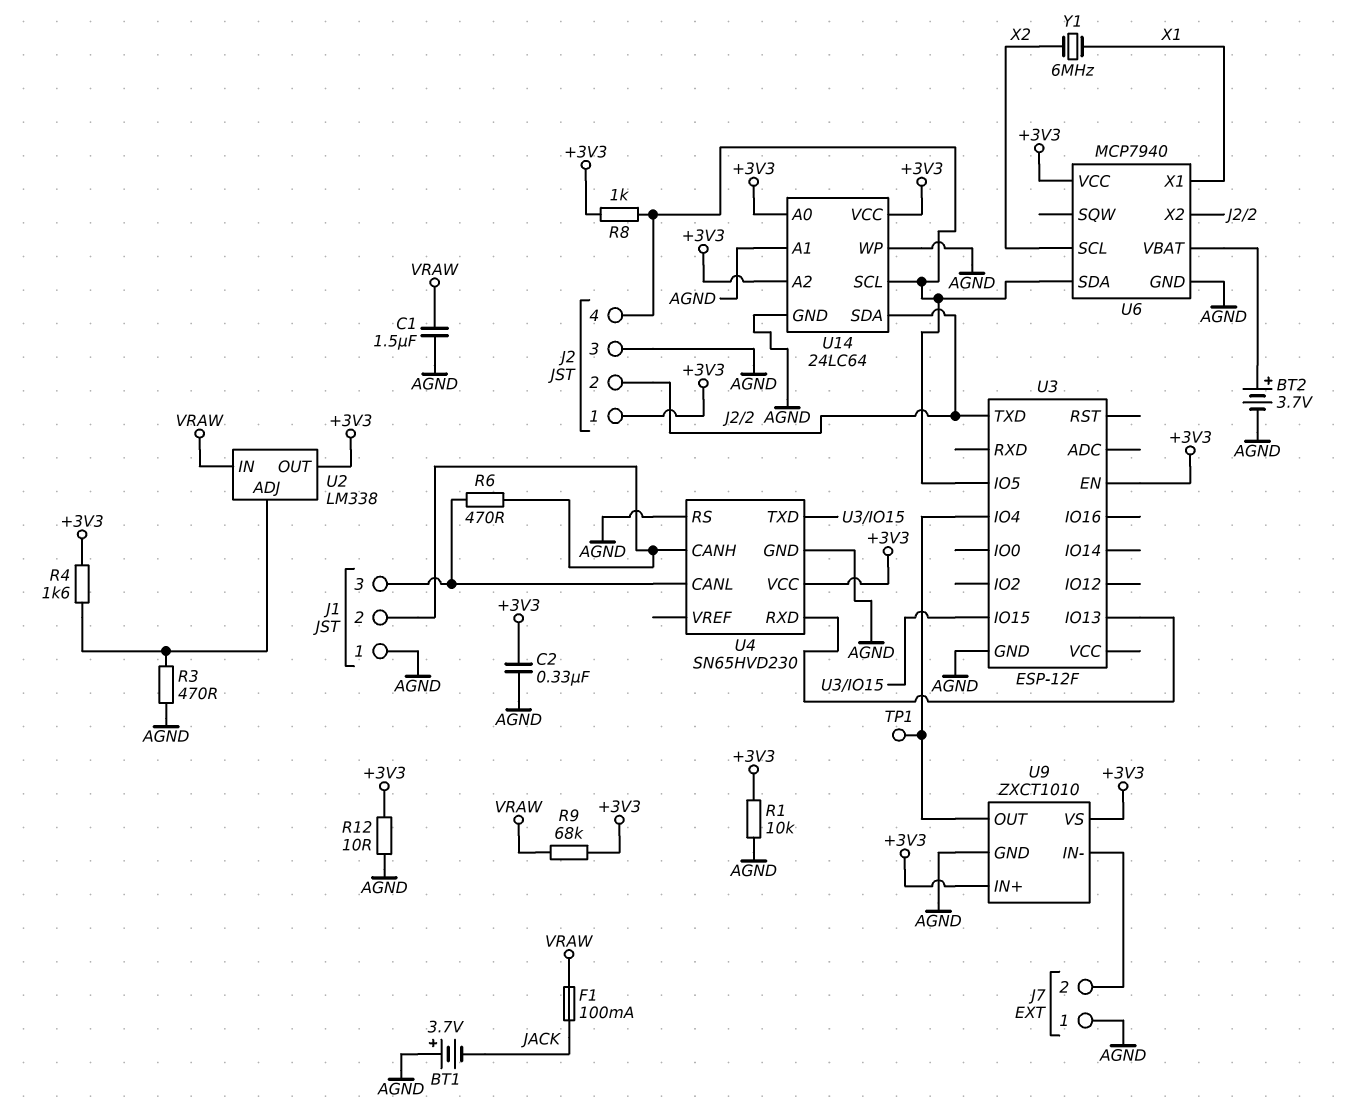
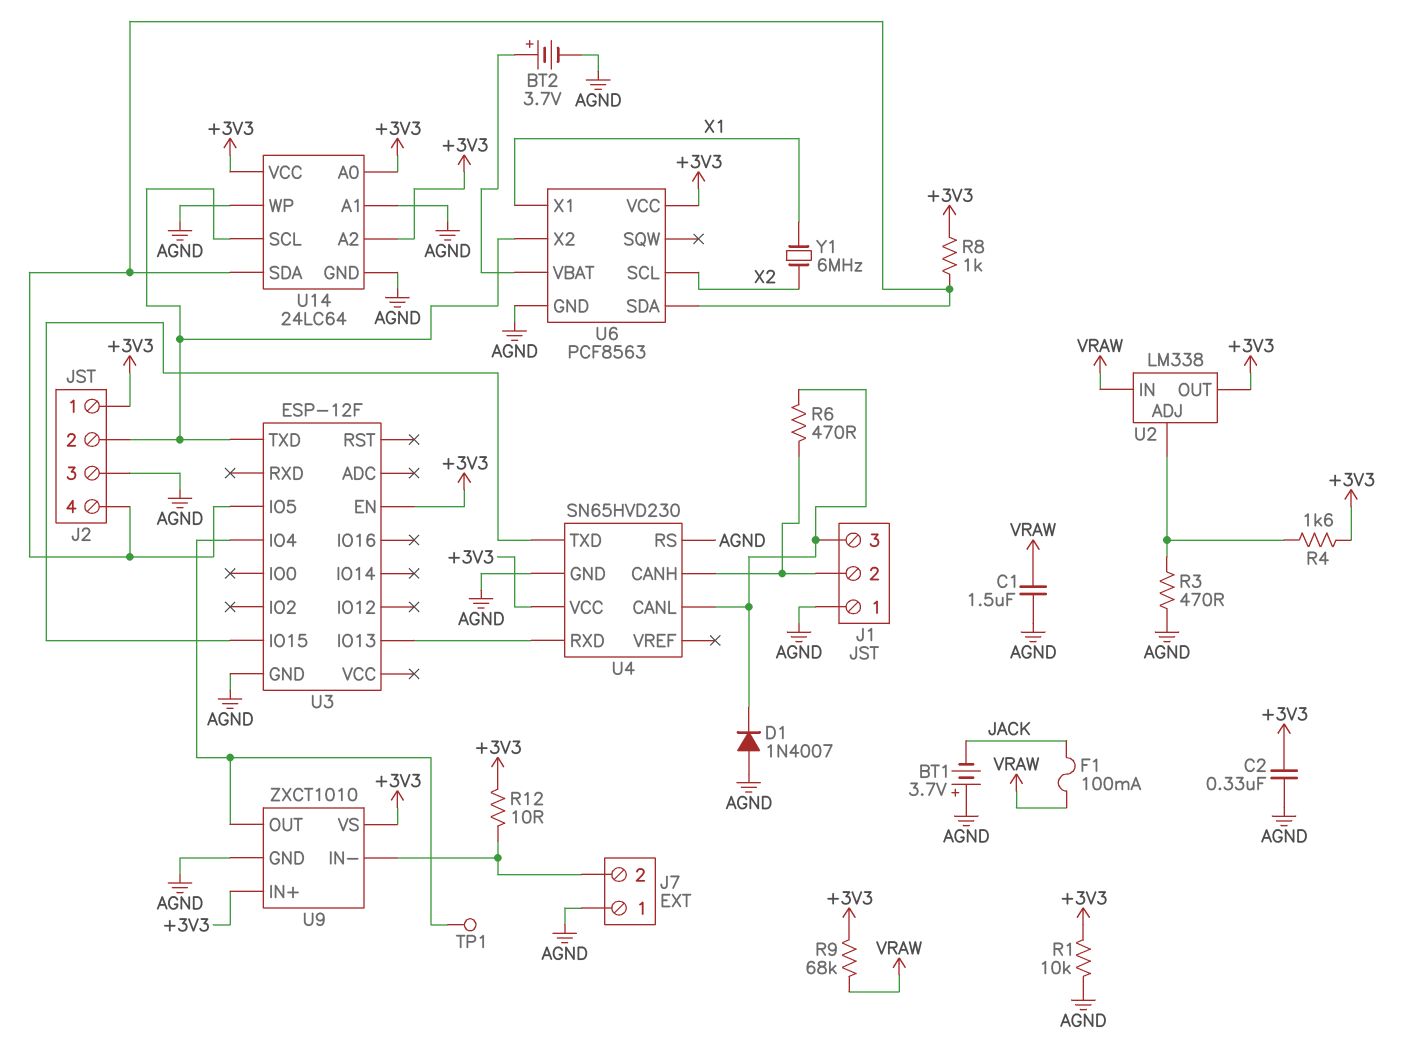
D1: none -> diode 1N4007 (A AGND, K J1/3)
R12: 10 (+3V3, AGND) -> 10 (+3V3, J7/2)
U6: MCP7940 -> PCF8563
U14 pin SCL: J2/4 -> J2/2
U14 pin SDA: J2/2 -> J2/4

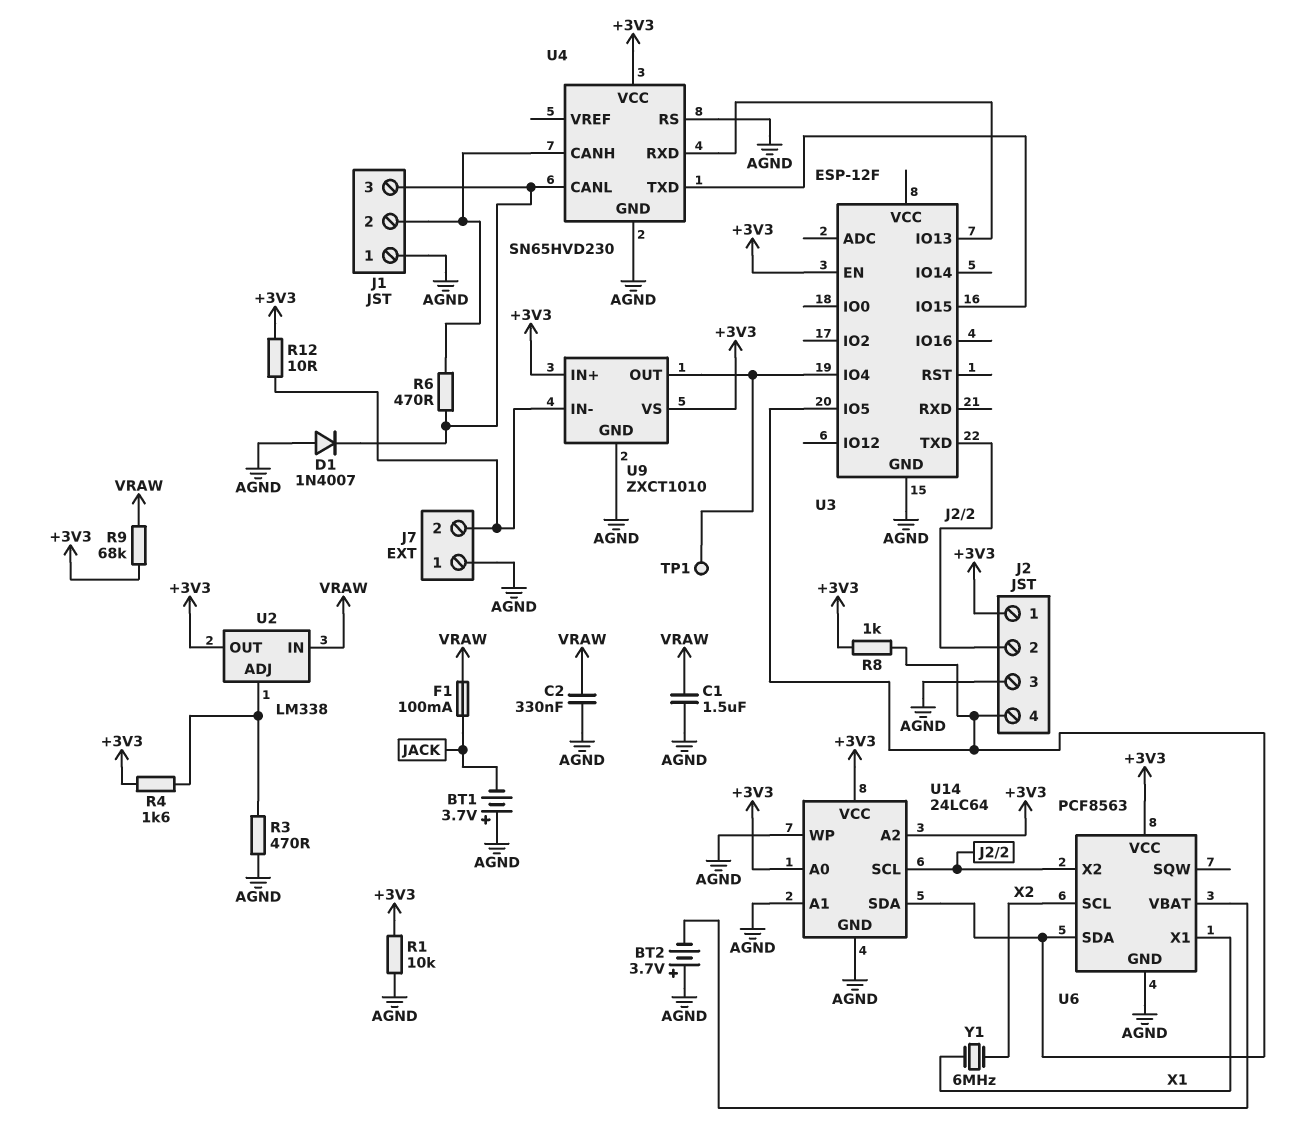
BT2: 3.7V (plus U6/VBAT, minus AGND) -> 3.7V (plus AGND, minus U6/VBAT)
C2: 330nF (+3V3, AGND) -> 330nF (AGND, VRAW)

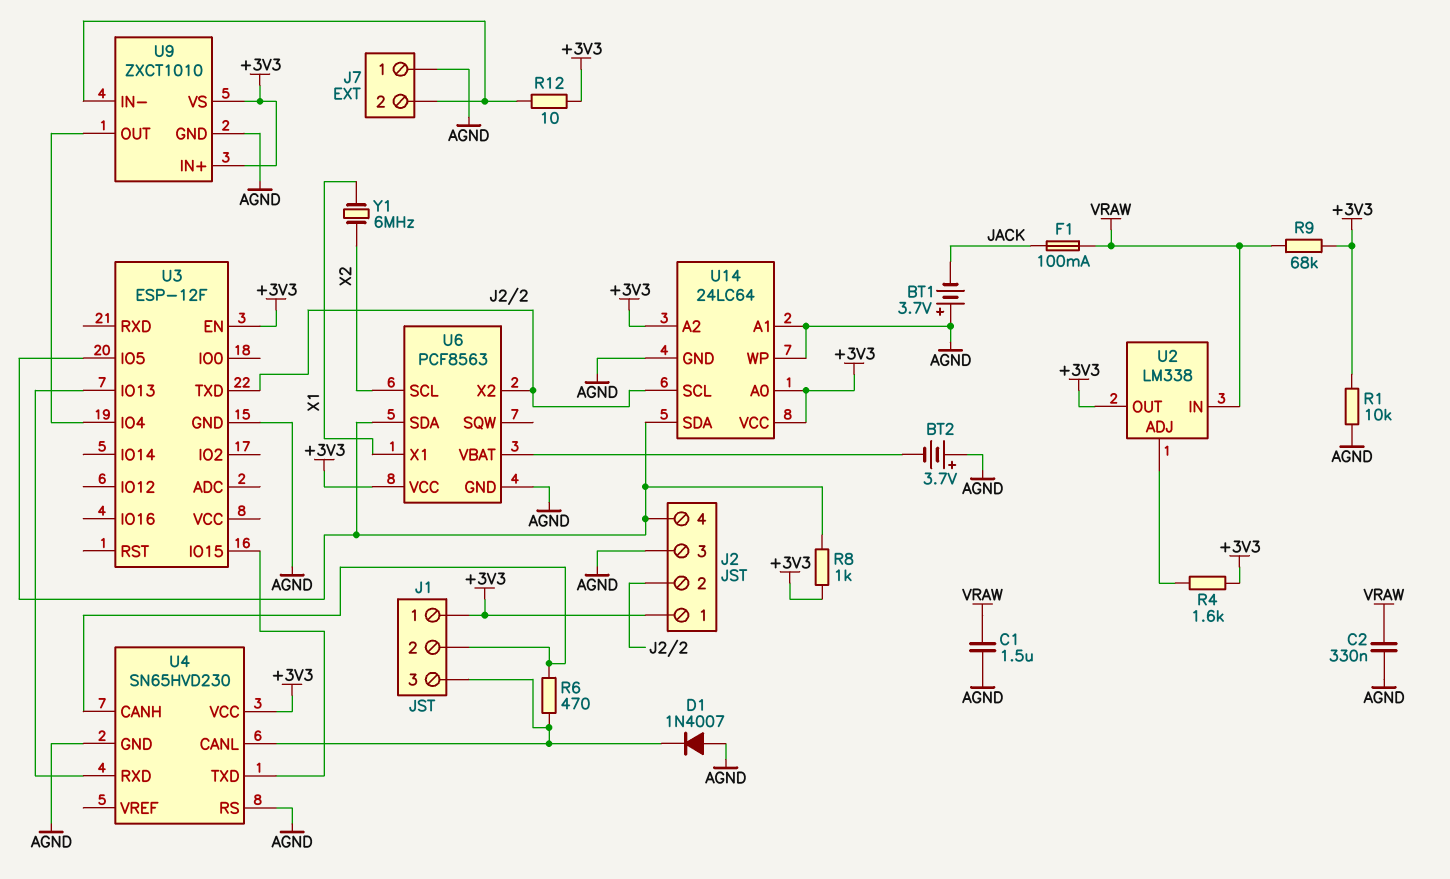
J1 pin 1: AGND -> +3V3
R3: 470 (AGND, U2/ADJ) -> none
TP1: test point (U3/IO4) -> none

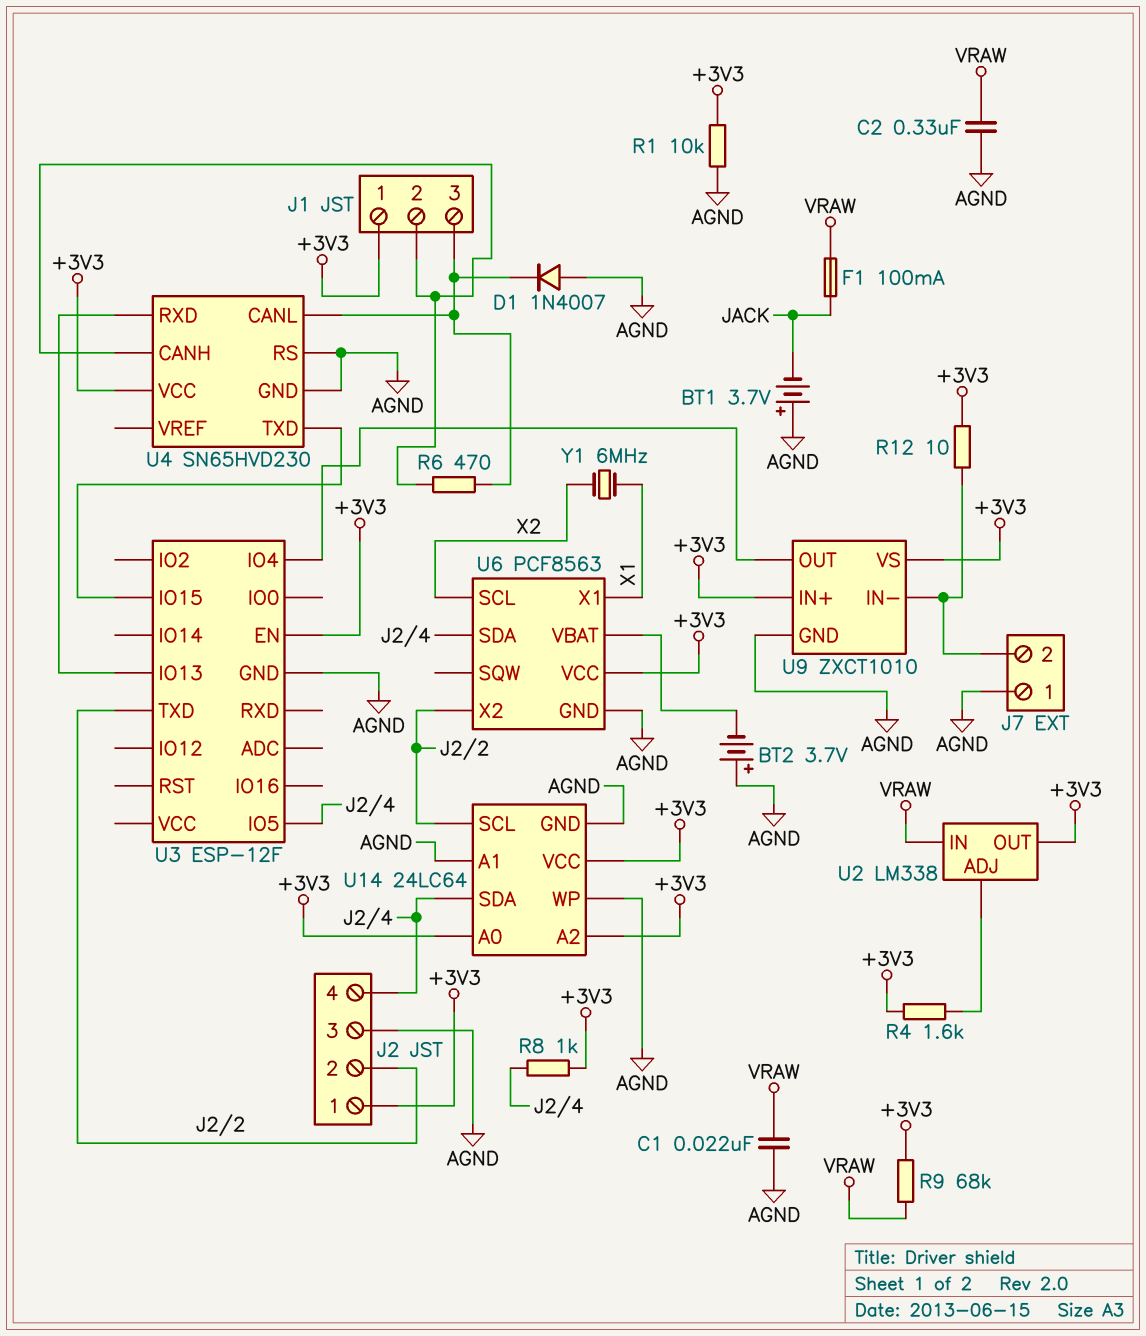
C1: 1.5uF (AGND, VRAW) -> 22nF (AGND, VRAW)

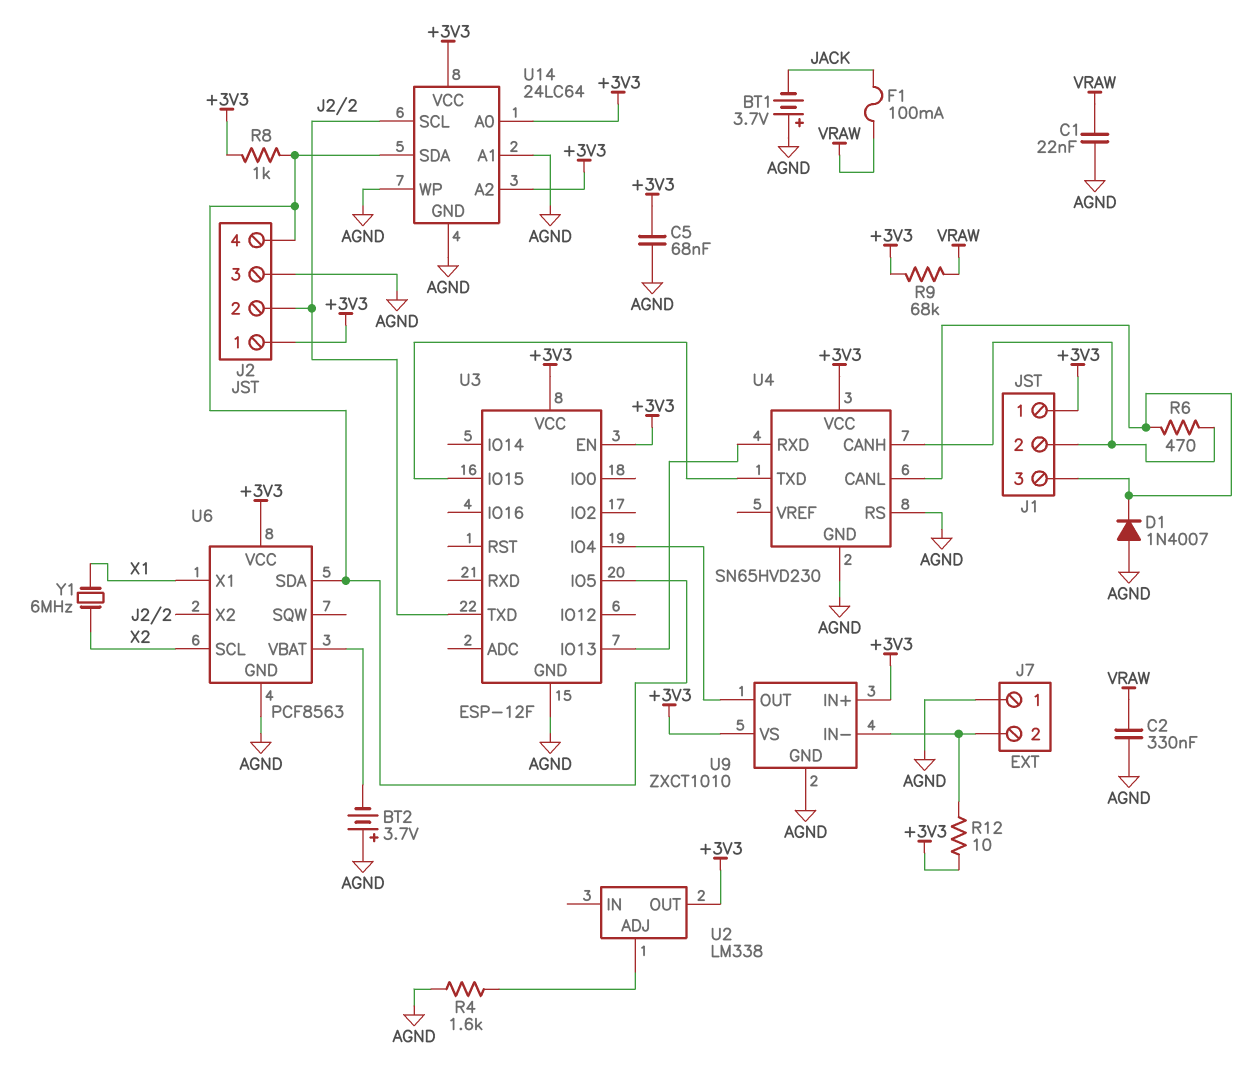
C5: none -> 68nF (+3V3, AGND)
R1: 10k (+3V3, AGND) -> none
R4: 1.6k (+3V3, U2/ADJ) -> 1.6k (AGND, U2/ADJ)
U2 pin IN: VRAW -> none
U3 pin VCC: none -> +3V3

